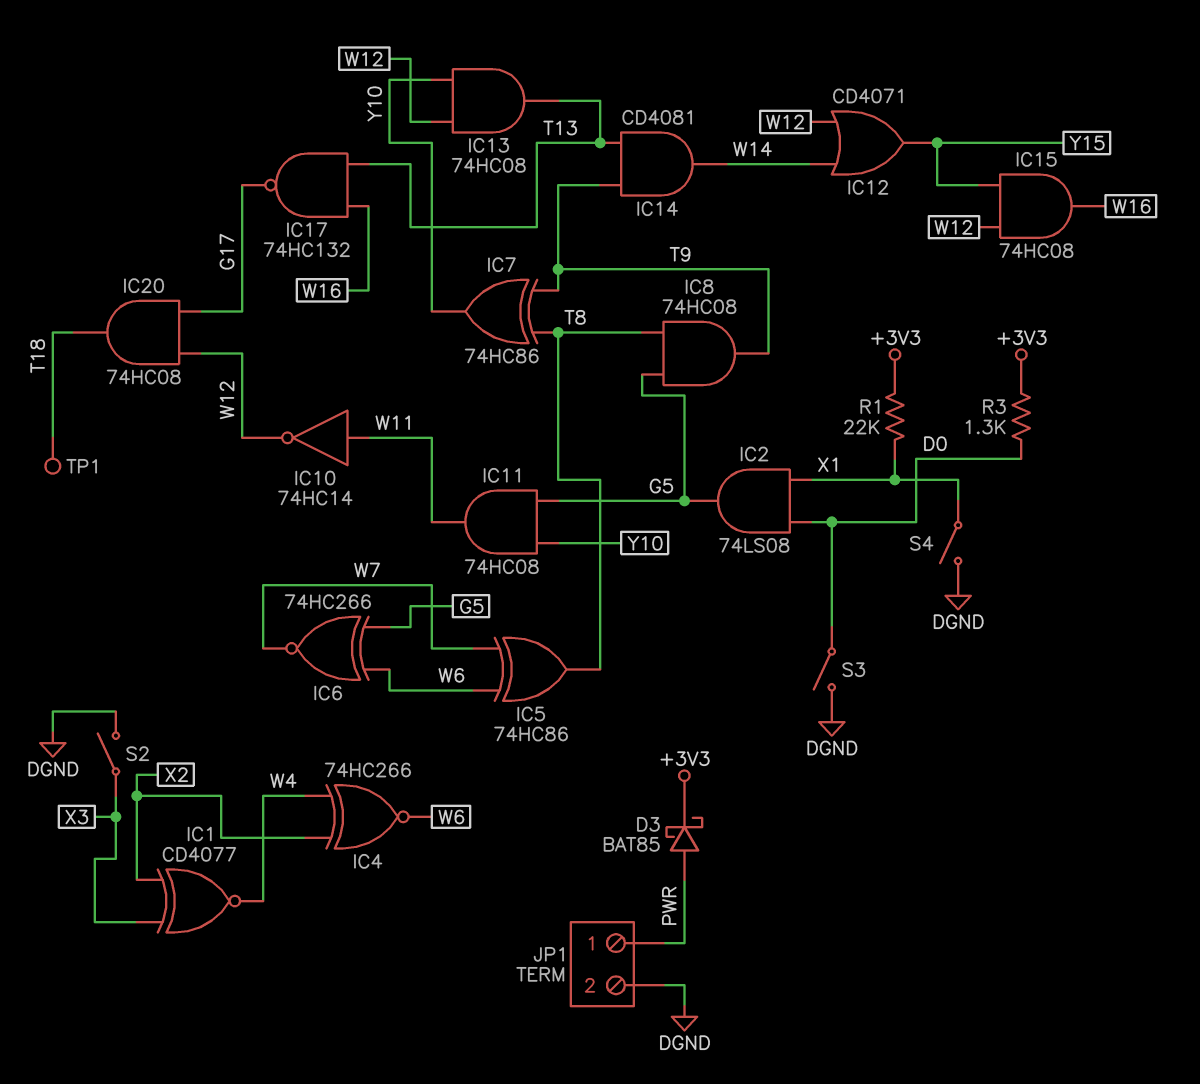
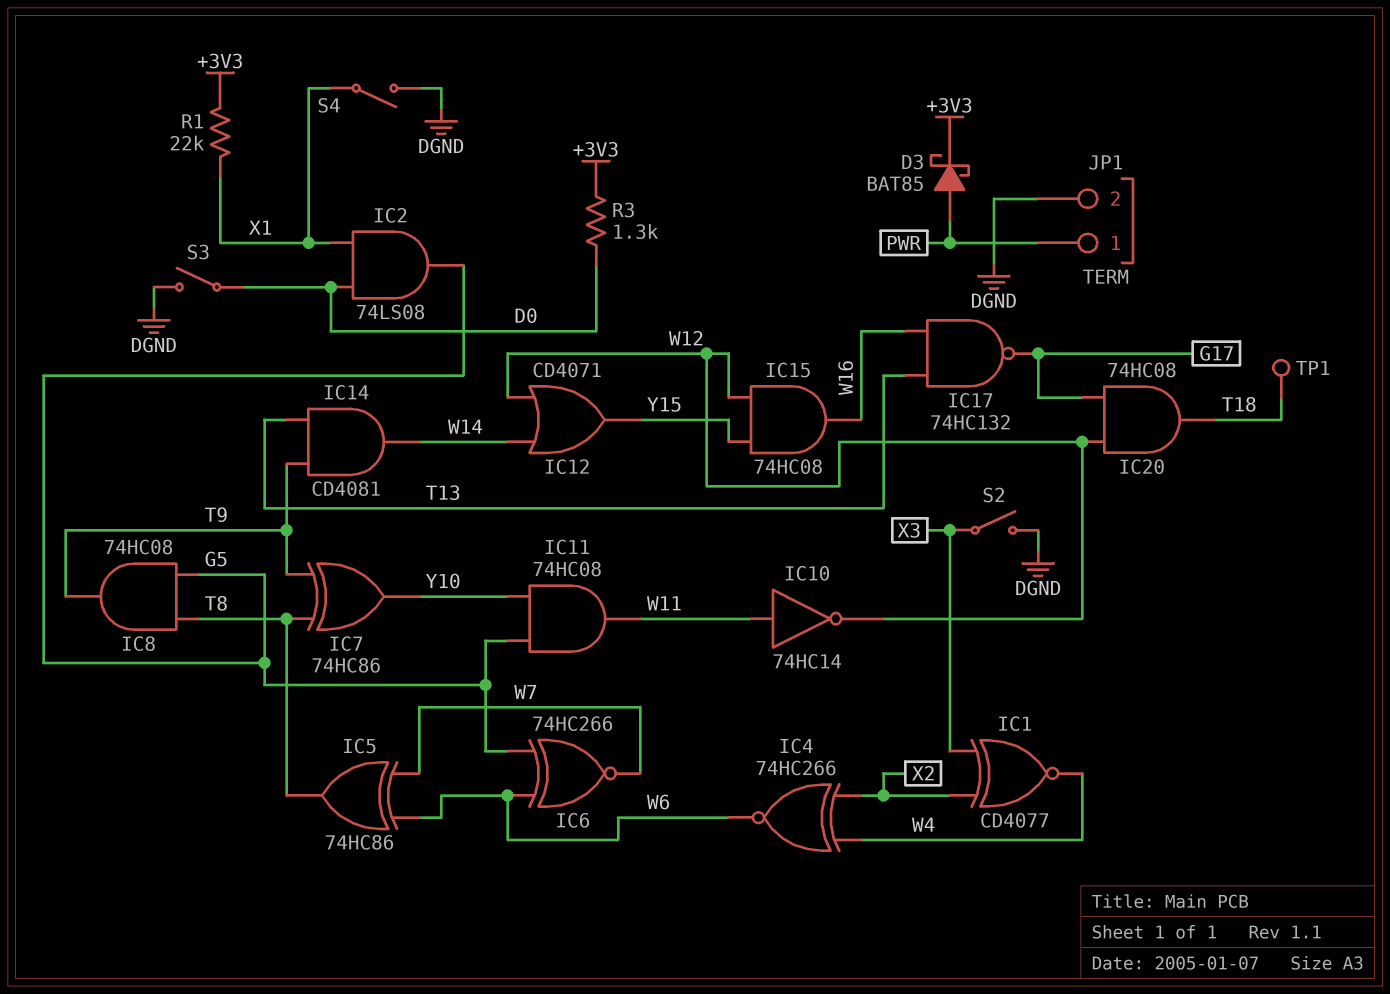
IC13: AND 74HC08 (in W12, in Y10, out T13) -> none

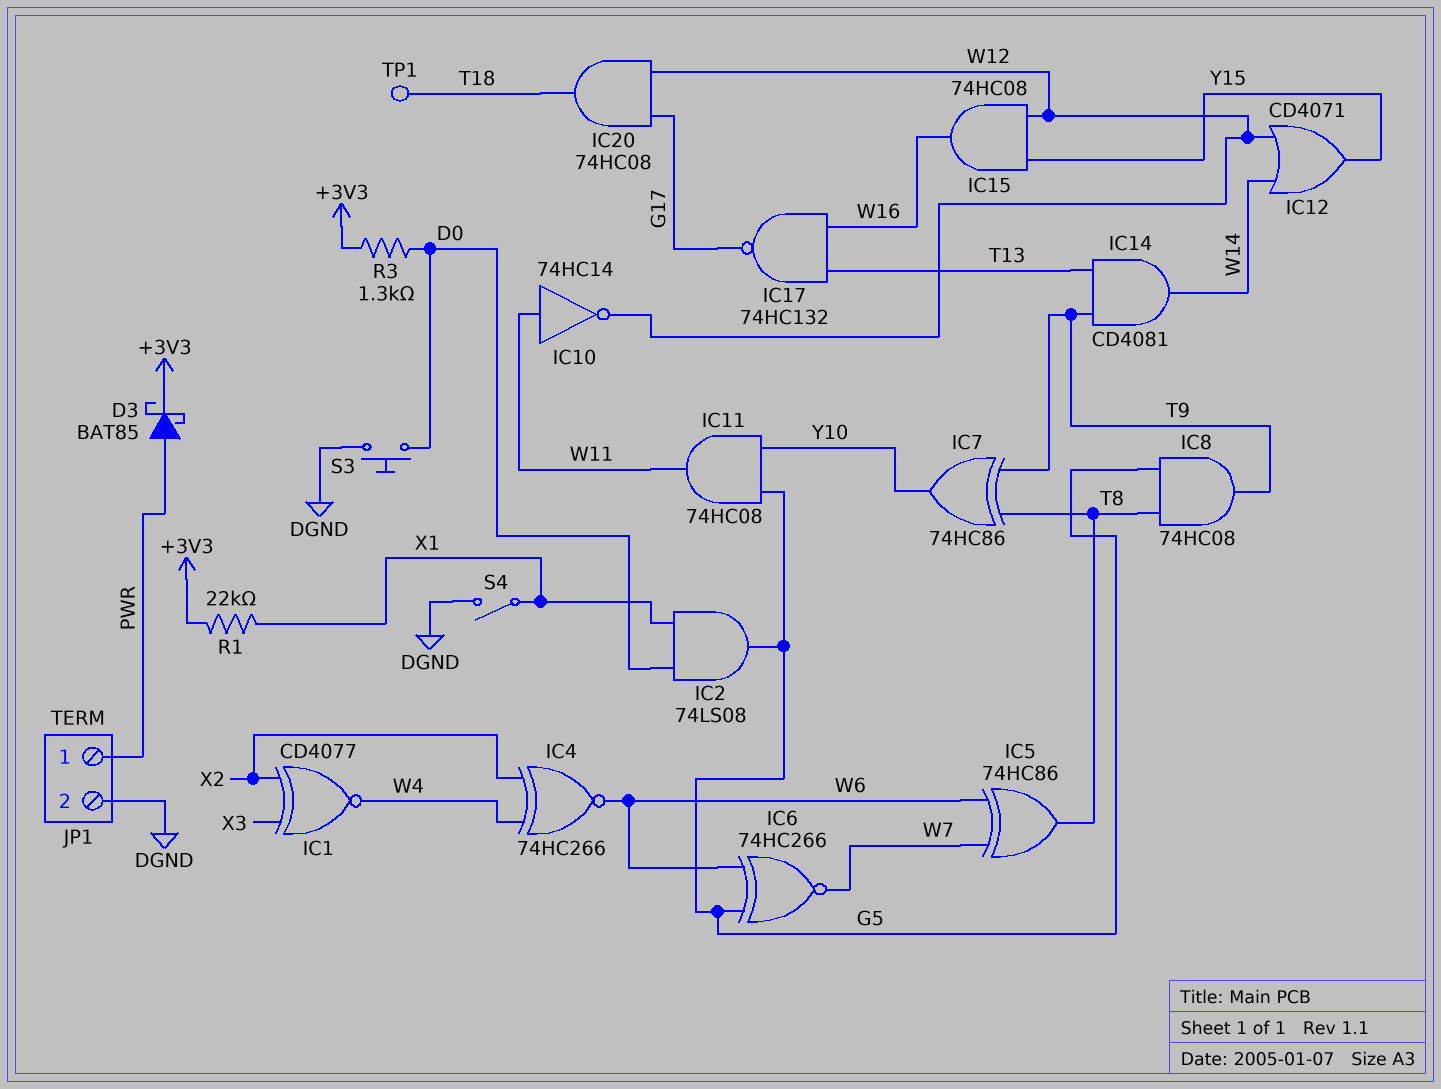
S2: switch (DGND, X3) -> none
S3: switch (D0, DGND) -> button (D0, DGND)

